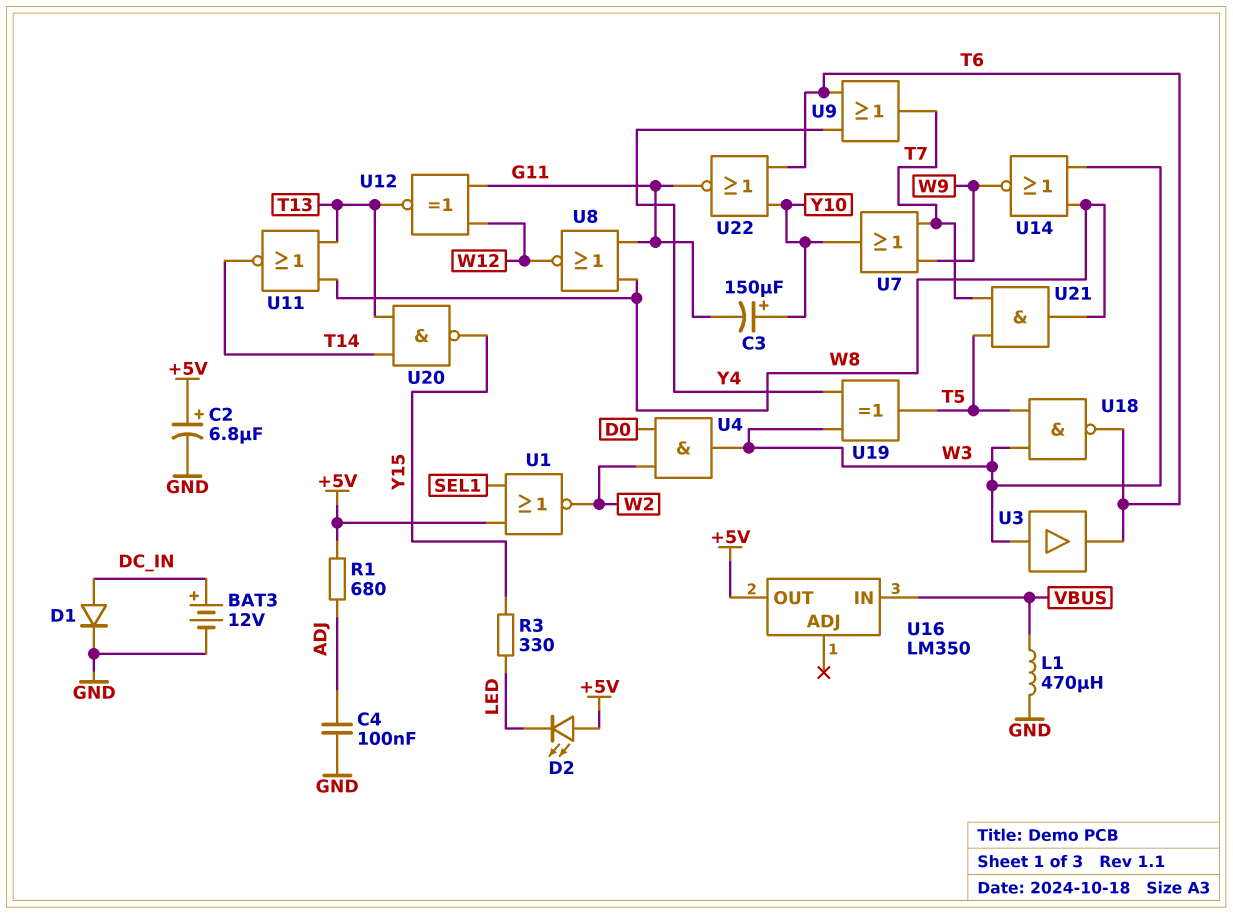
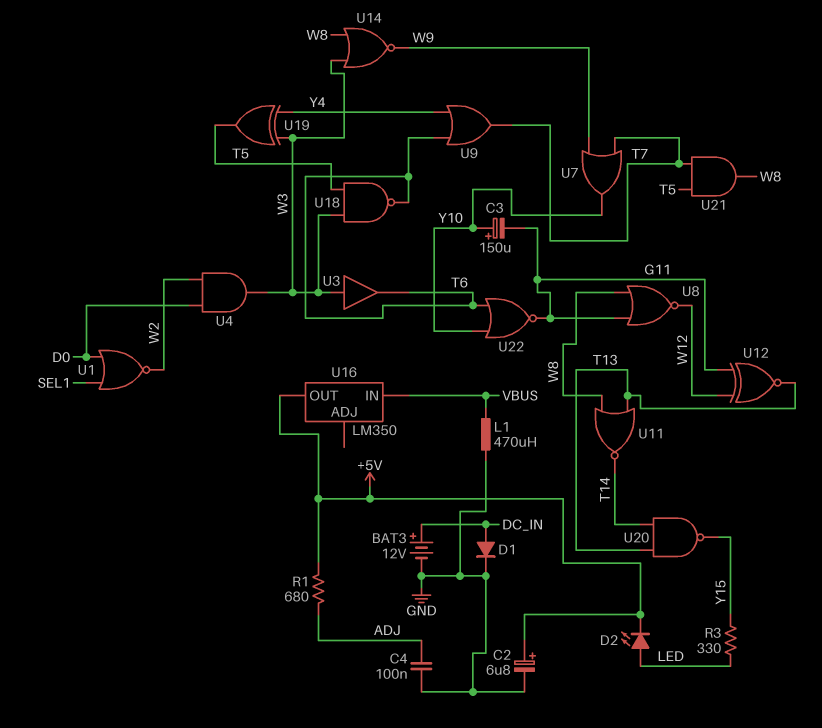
D2: LED (A +5V, K LED) -> LED (A LED, K +5V)
U1: NOR (in +5V, in SEL1, out W2) -> NOR (in D0, in SEL1, out W2)

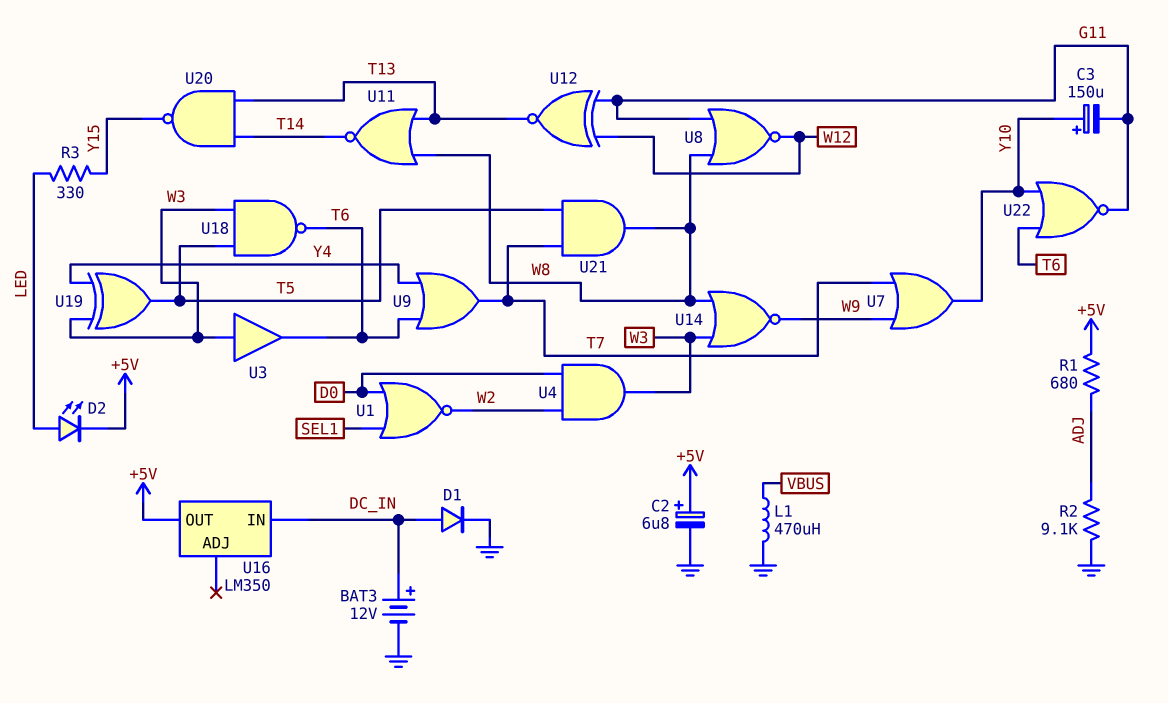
C4: 100nF (ADJ, GND) -> none
R2: none -> 9.1k (ADJ, GND)
U16 pin IN: VBUS -> DC_IN

